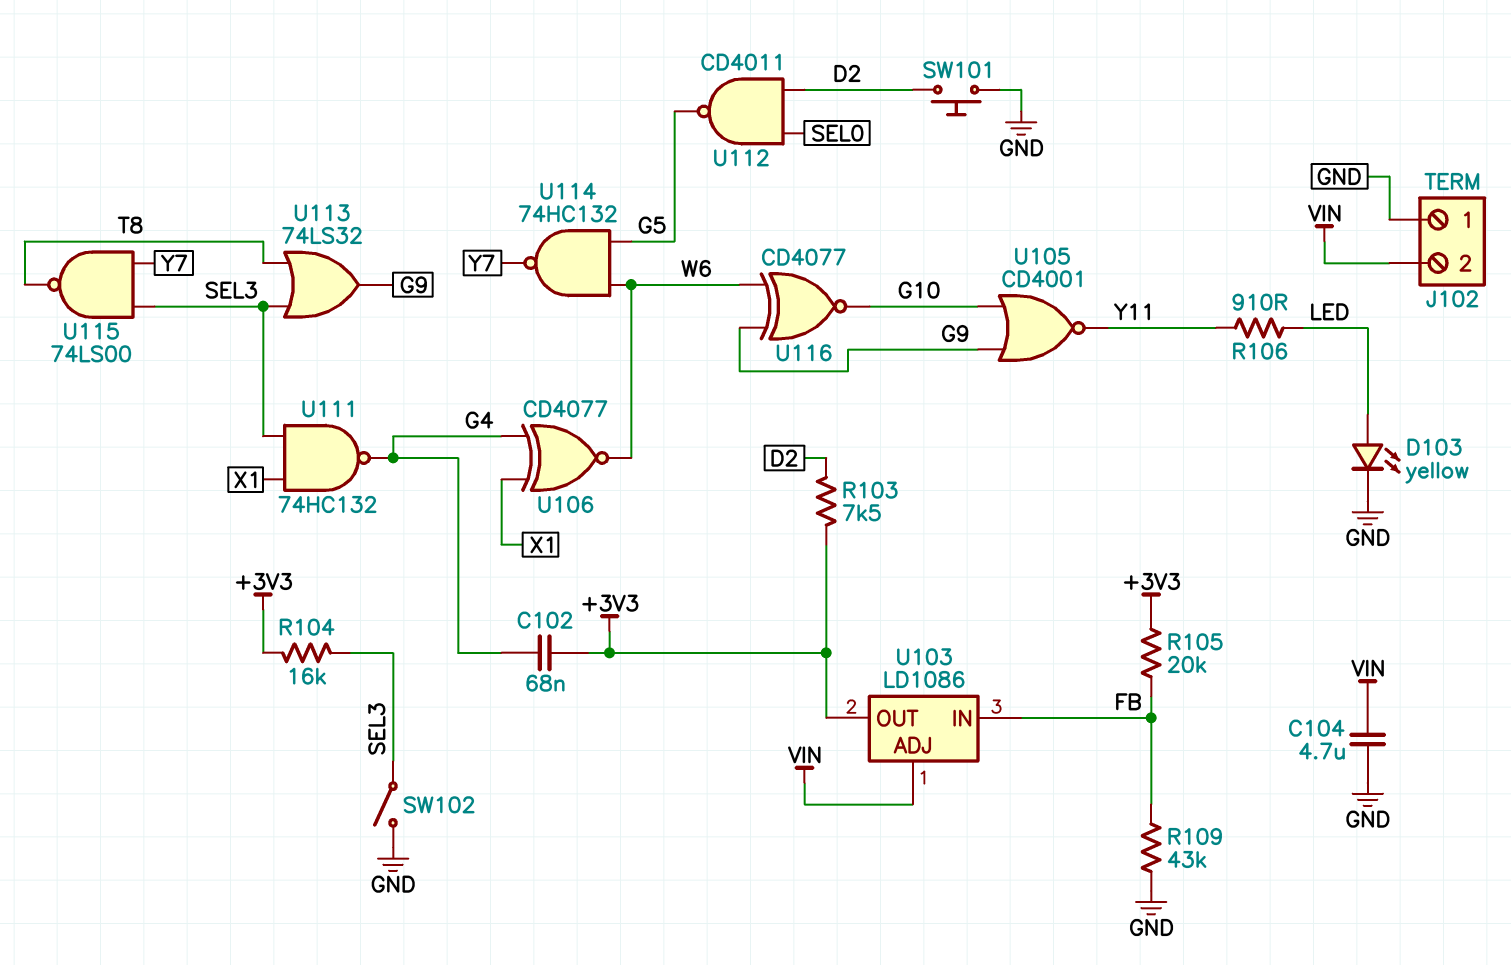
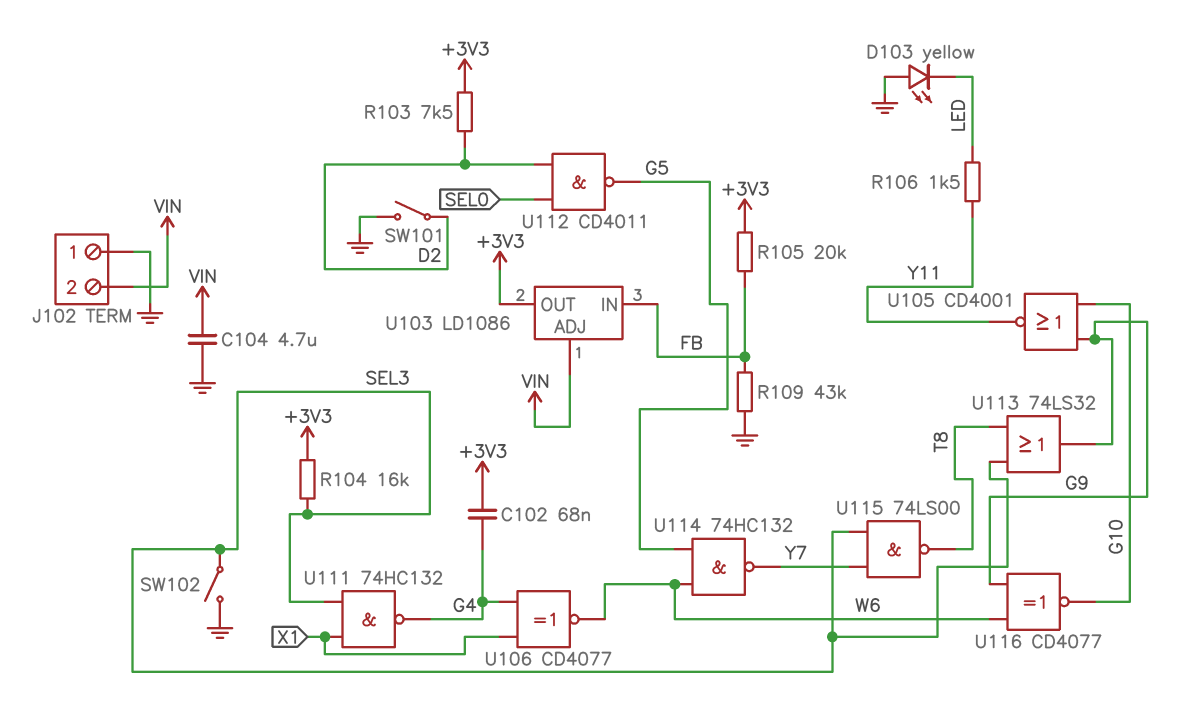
D103: LED yellow (A LED, K GND) -> LED yellow (A GND, K LED)
R106: 910 (LED, Y11) -> 1.5k (LED, Y11)
SW101: button (D2, GND) -> switch (D2, GND)

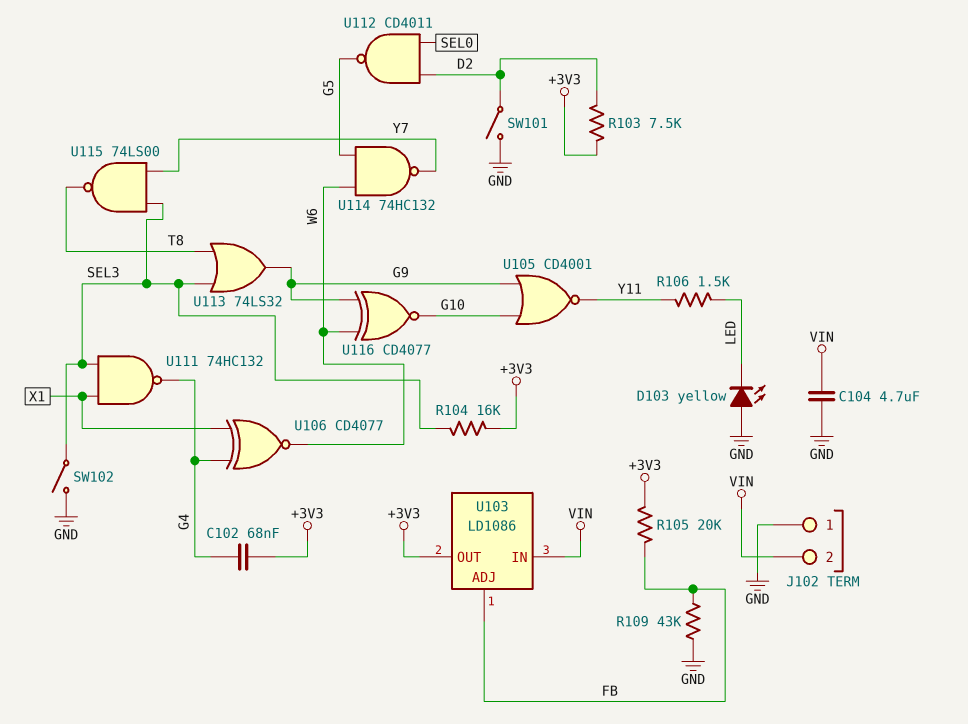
U103 pin ADJ: VIN -> FB
U103 pin IN: FB -> VIN

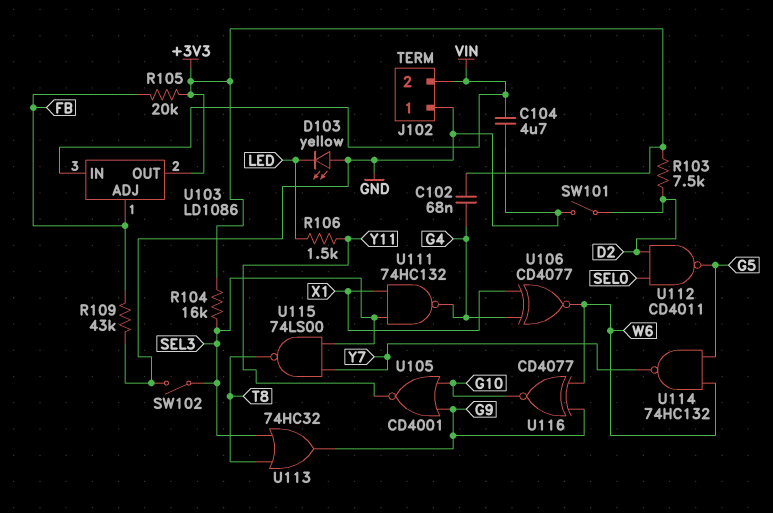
U113: OR 74LS32 (in SEL3, in T8, out G9) -> OR 74HC32 (in SEL3, in T8, out G9)

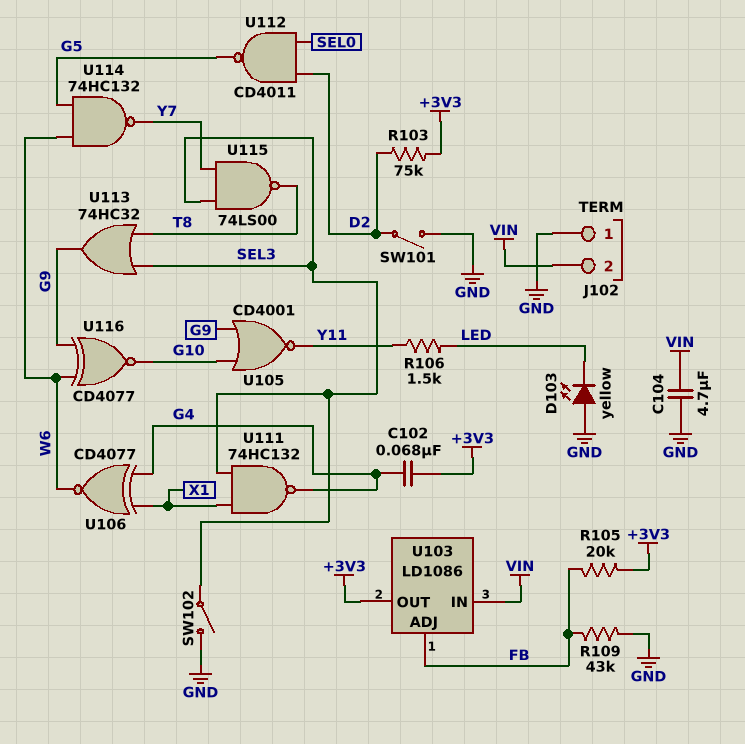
R103: 7.5k (+3V3, D2) -> 75k (+3V3, D2)
R104: 16k (+3V3, SEL3) -> none

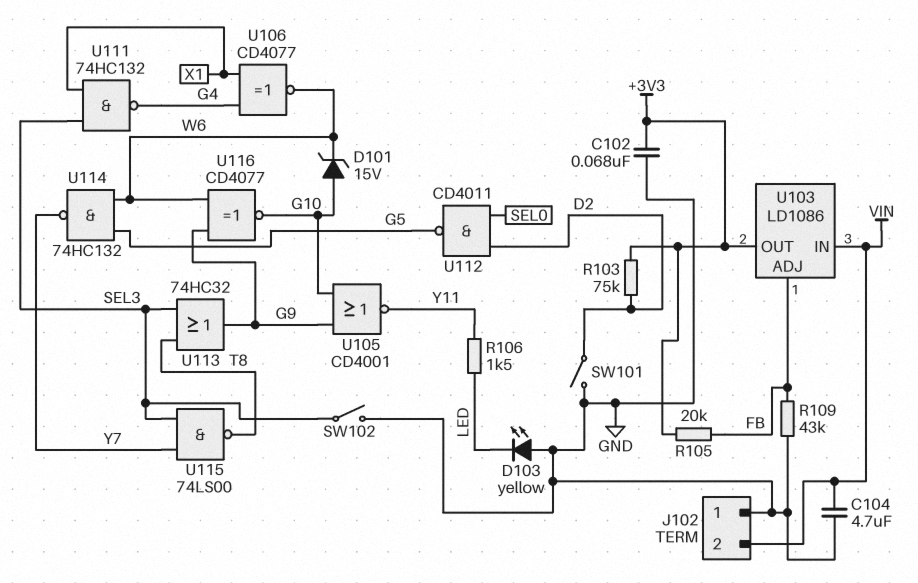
C102: 68nF (+3V3, G4) -> 68nF (+3V3, GND)
D101: none -> zener 15V (A G10, K W6)

